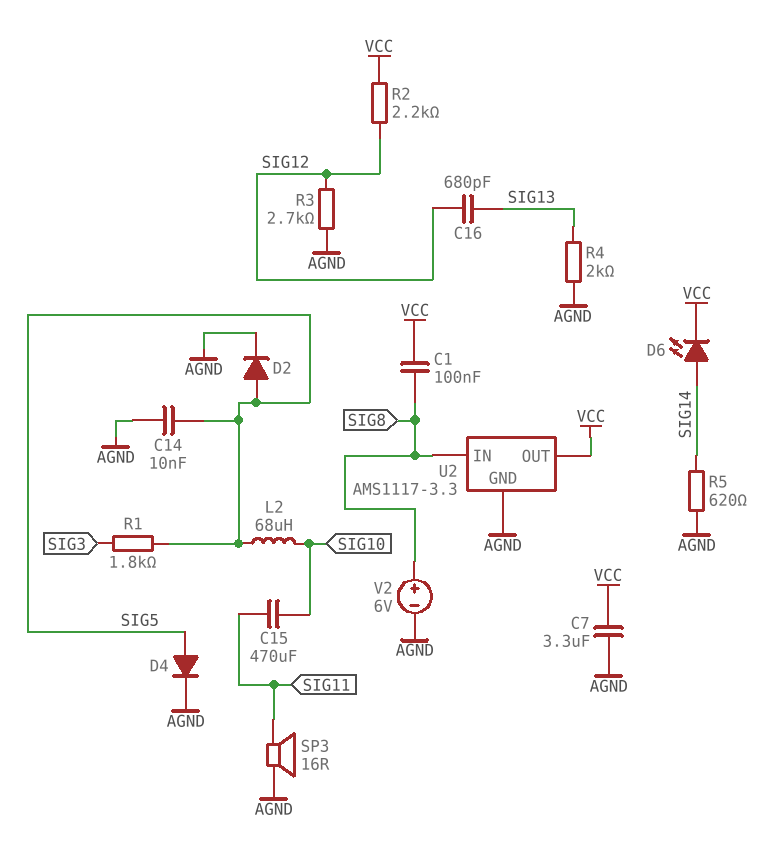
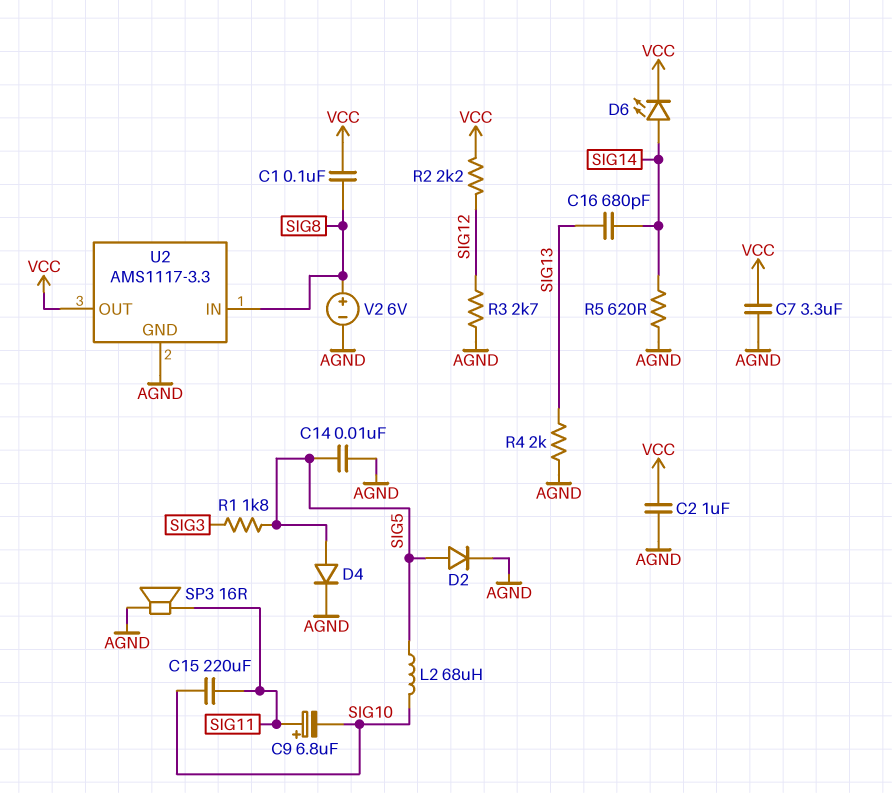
C2: none -> 1uF (AGND, VCC)
C9: none -> 6.8uF (plus SIG11, minus SIG10)
C15: 470uF (SIG10, SIG11) -> 220uF (SIG10, SIG11)
C16: 680pF (SIG12, SIG13) -> 680pF (SIG13, SIG14)

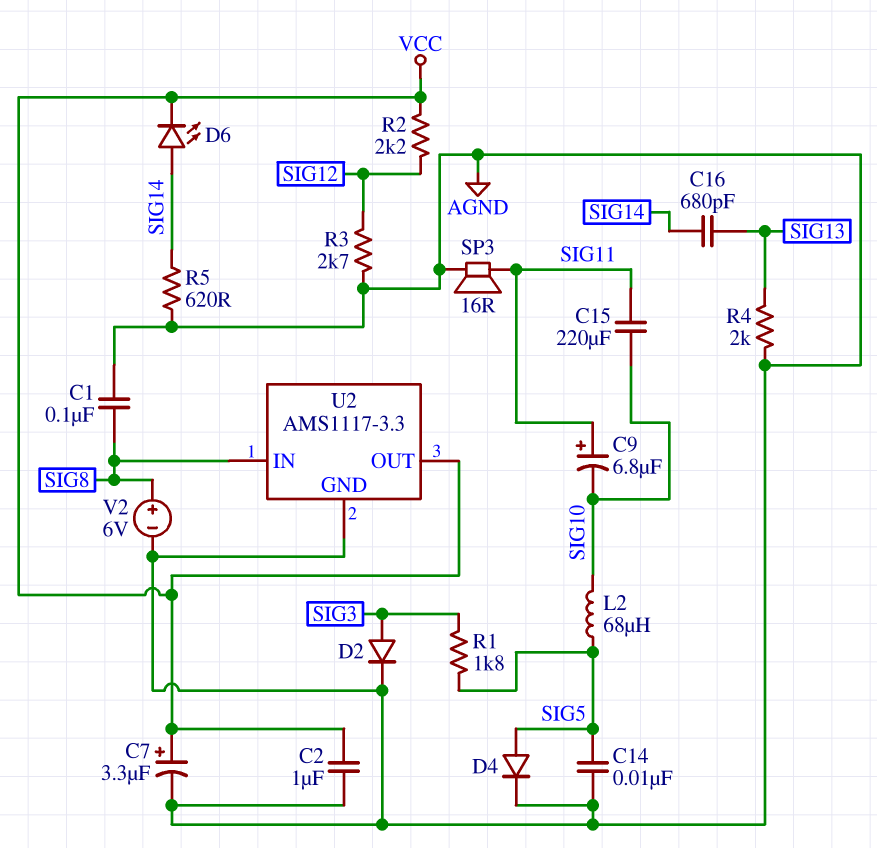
C1: 100nF (SIG8, VCC) -> 100nF (AGND, SIG8)
C7: 3.3uF (AGND, VCC) -> 3.3uF (plus VCC, minus AGND)
D2: diode (A SIG5, K AGND) -> diode (A SIG3, K AGND)

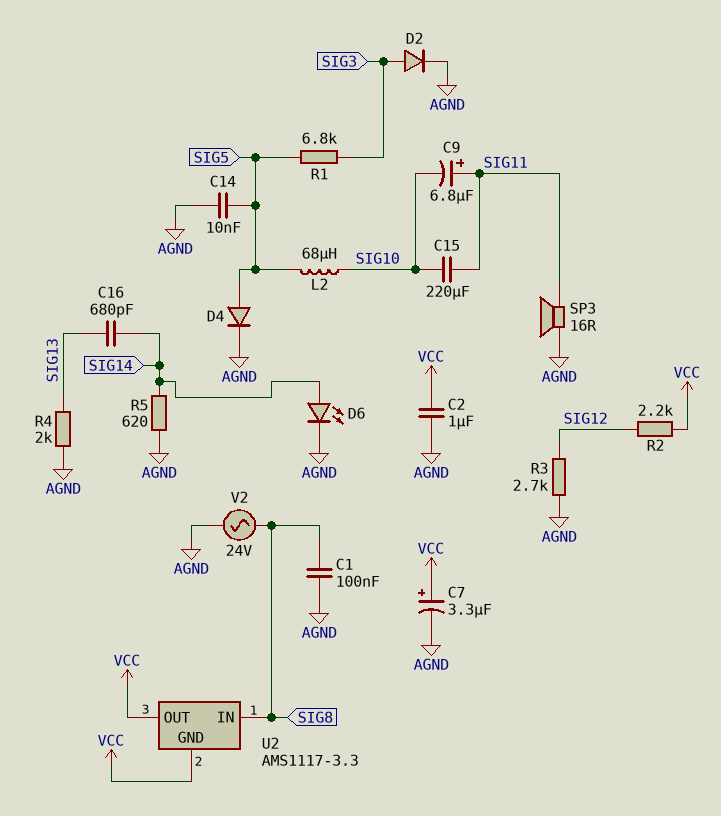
D6: LED (A SIG14, K VCC) -> LED (A SIG14, K AGND)
R1: 1.8k (SIG3, SIG5) -> 6.8k (SIG3, SIG5)
U2 pin GND: AGND -> VCC
V2: 6V (plus SIG8, minus AGND) -> AC 24V (AGND, SIG8)

